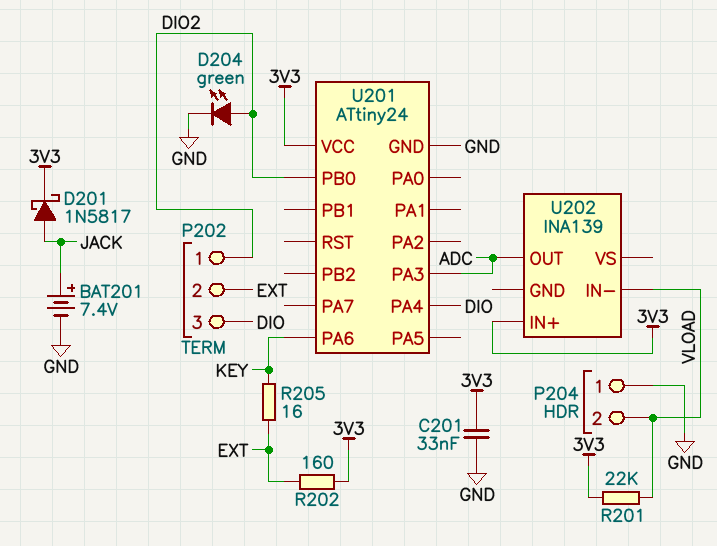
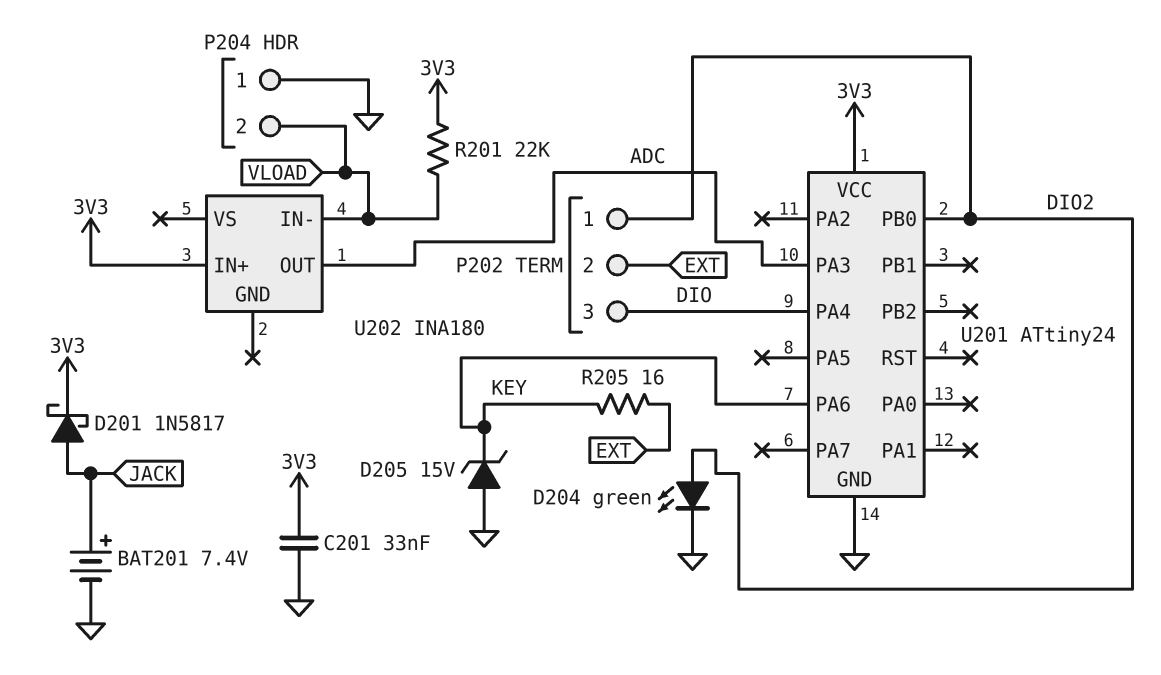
D205: none -> zener 15V (A GND, K KEY)
R202: 160 (3V3, EXT) -> none
U202: INA139 -> INA180

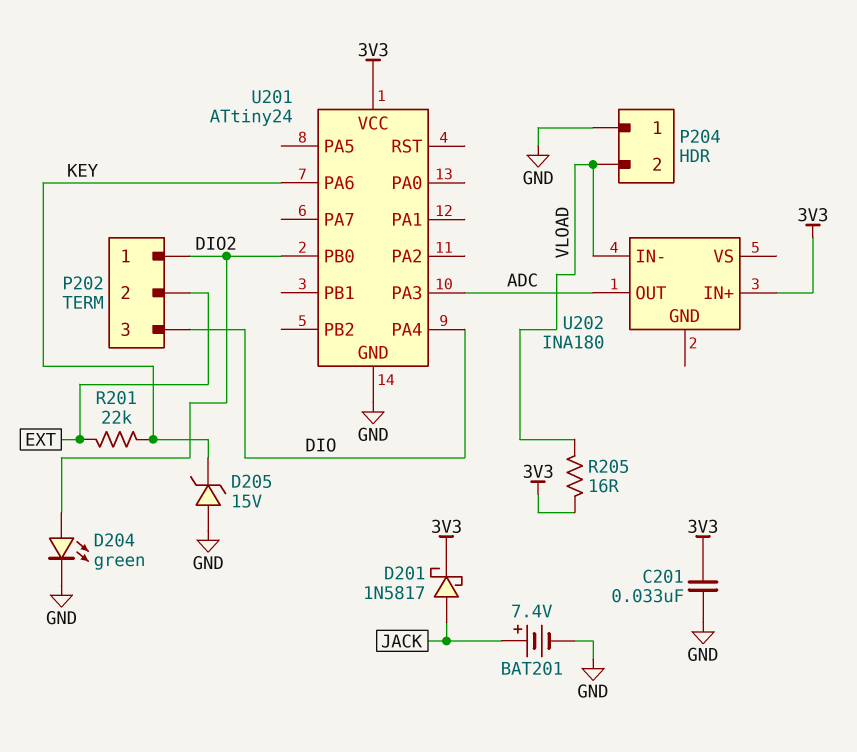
R201: 22k (3V3, VLOAD) -> 22k (EXT, KEY)
R205: 16 (EXT, KEY) -> 16 (3V3, VLOAD)

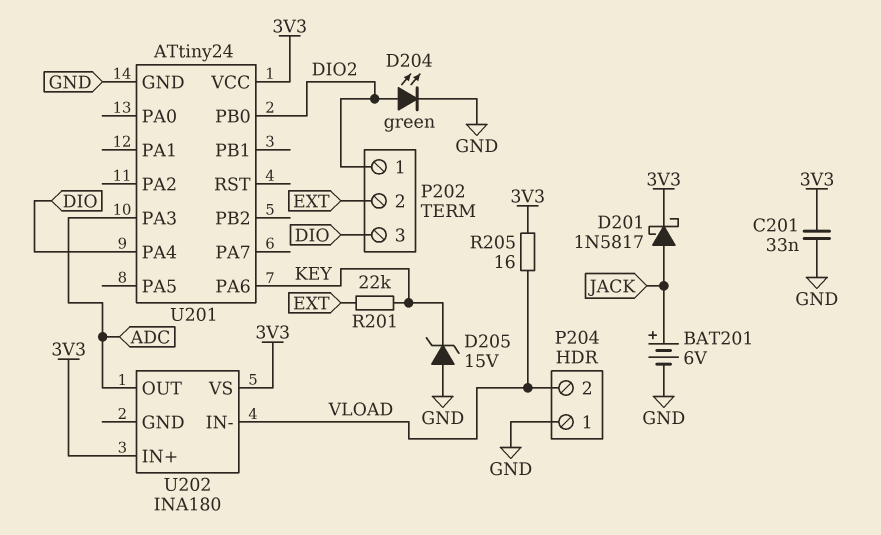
BAT201: 7.4V (plus JACK, minus GND) -> 6V (plus JACK, minus GND)
U202 pin VS: none -> 3V3

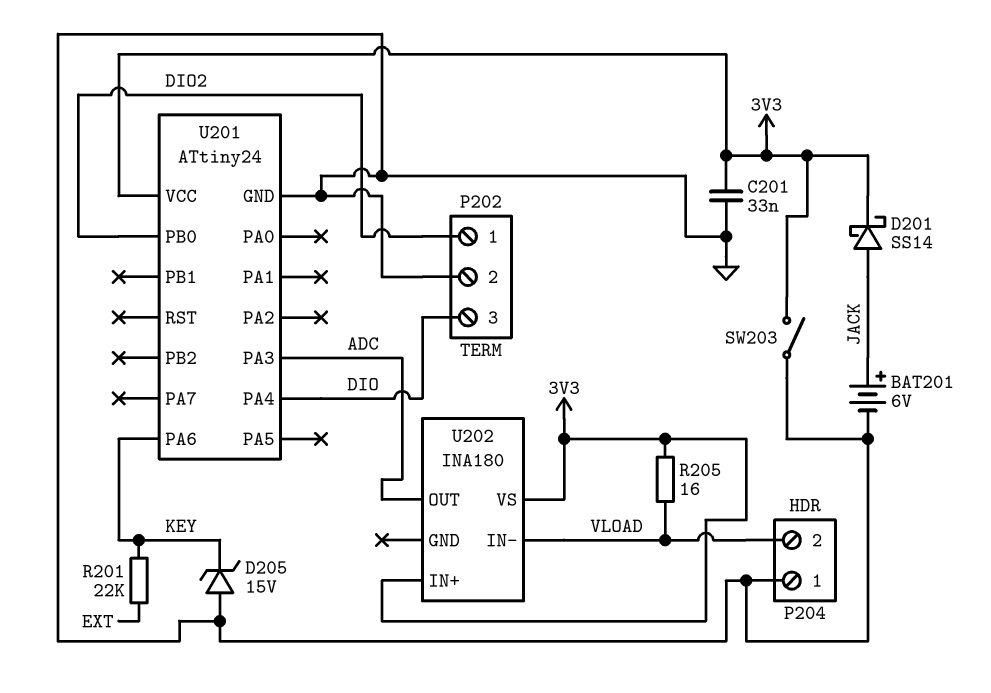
D201: schottky 1N5817 (A JACK, K 3V3) -> schottky SS14 (A JACK, K 3V3)
D204: LED green (A DIO2, K GND) -> none
P202 pin 2: EXT -> GND
SW203: none -> switch (3V3, GND)

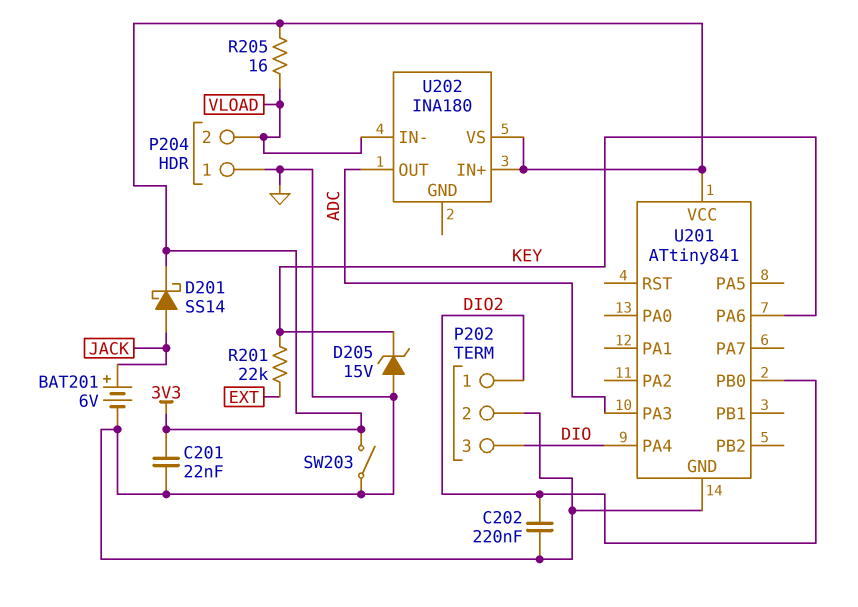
C201: 33nF (3V3, GND) -> 22nF (3V3, GND)
C202: none -> 220nF (DIO2, GND)
U201: ATtiny24 -> ATtiny841

